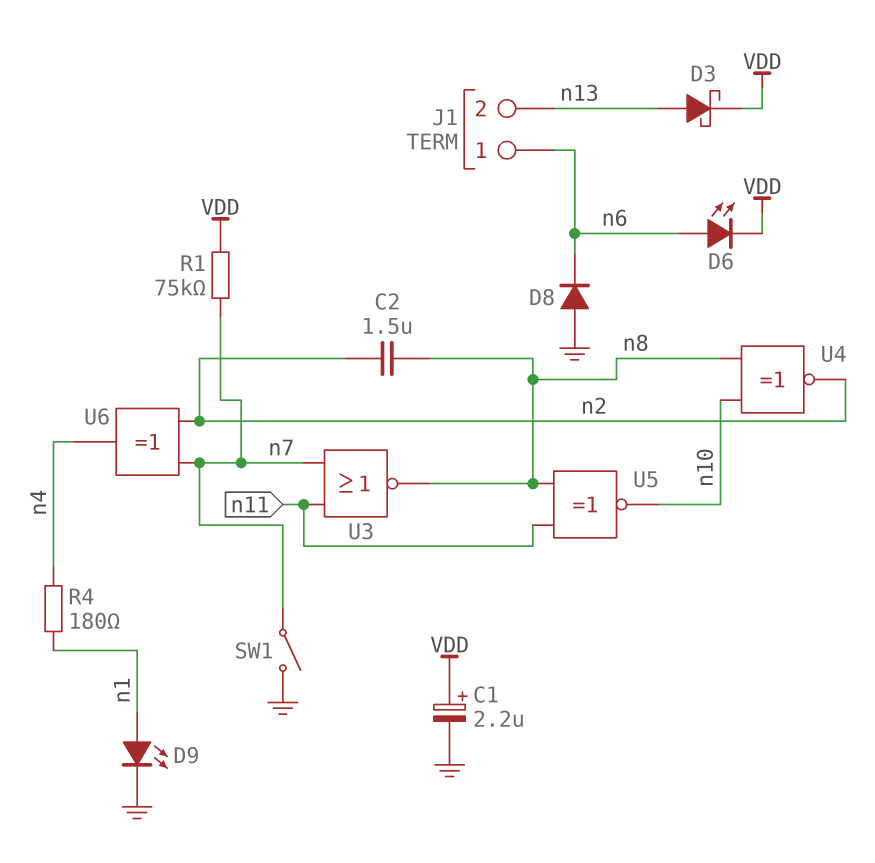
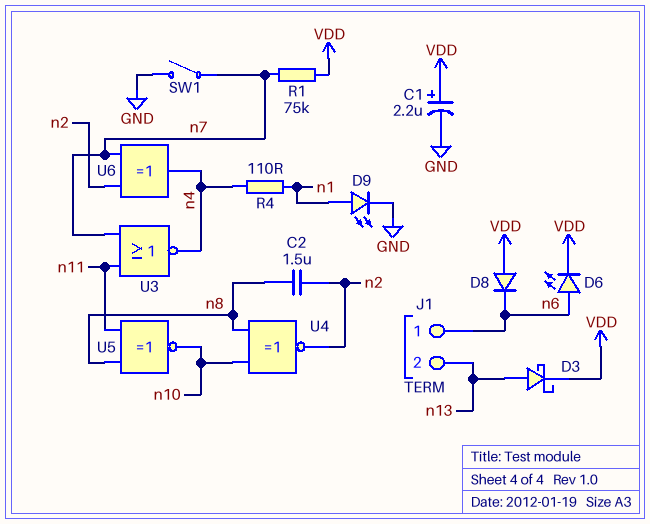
D8: diode (A GND, K n6) -> diode (A VDD, K n6)
R4: 180 (n1, n4) -> 110 (n1, n4)
U3: NOR (in n7, in n11, out n8) -> NOR (in n7, in n11, out n4)

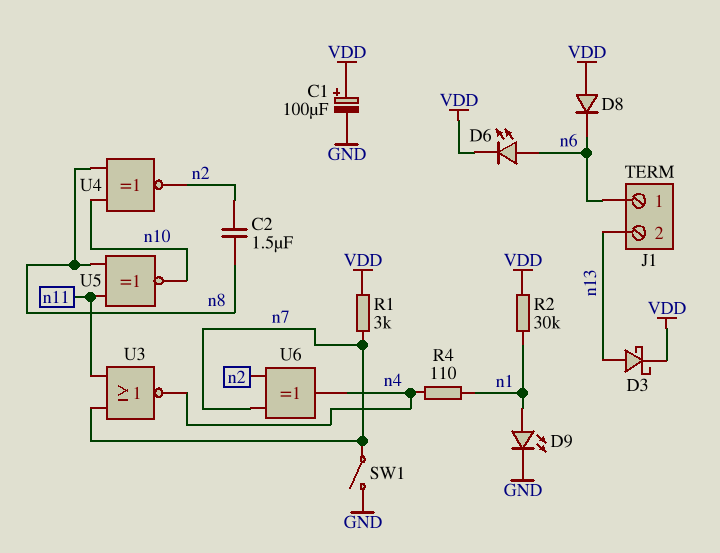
C1: 2.2uF (plus VDD, minus GND) -> 100uF (plus VDD, minus GND)
R1: 75k (VDD, n7) -> 3k (VDD, n7)
R2: none -> 30k (VDD, n1)

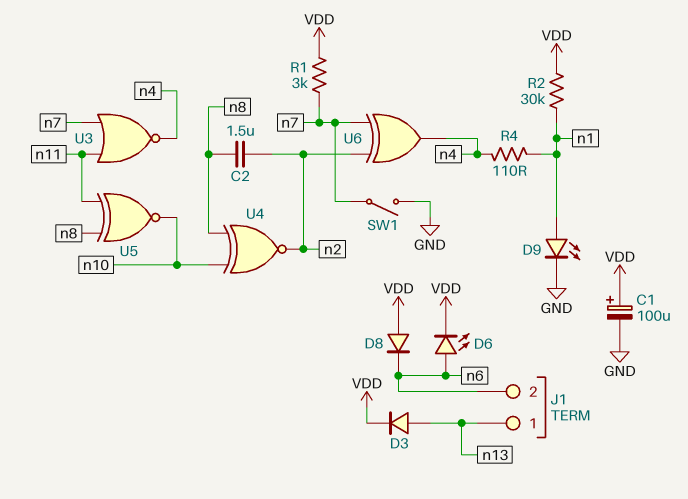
D3: schottky (A n13, K VDD) -> diode (A n13, K VDD)
J1 pin 1: n6 -> n13
J1 pin 2: n13 -> n6

